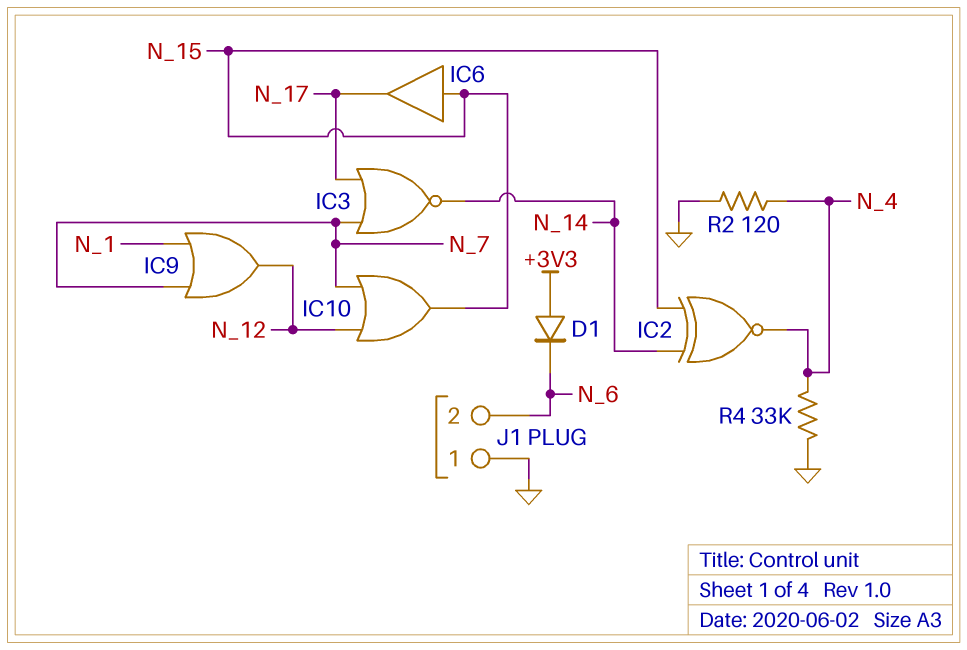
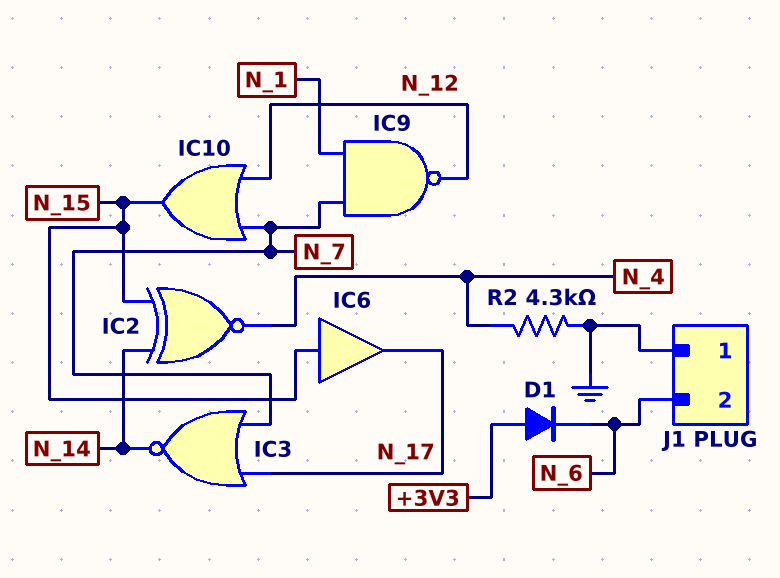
IC9: OR (in N_1, in N_7, out N_12) -> NAND (in N_1, in N_7, out N_12)
R2: 120 (GND, N_4) -> 4.3k (GND, N_4)
R4: 33k (GND, N_4) -> none

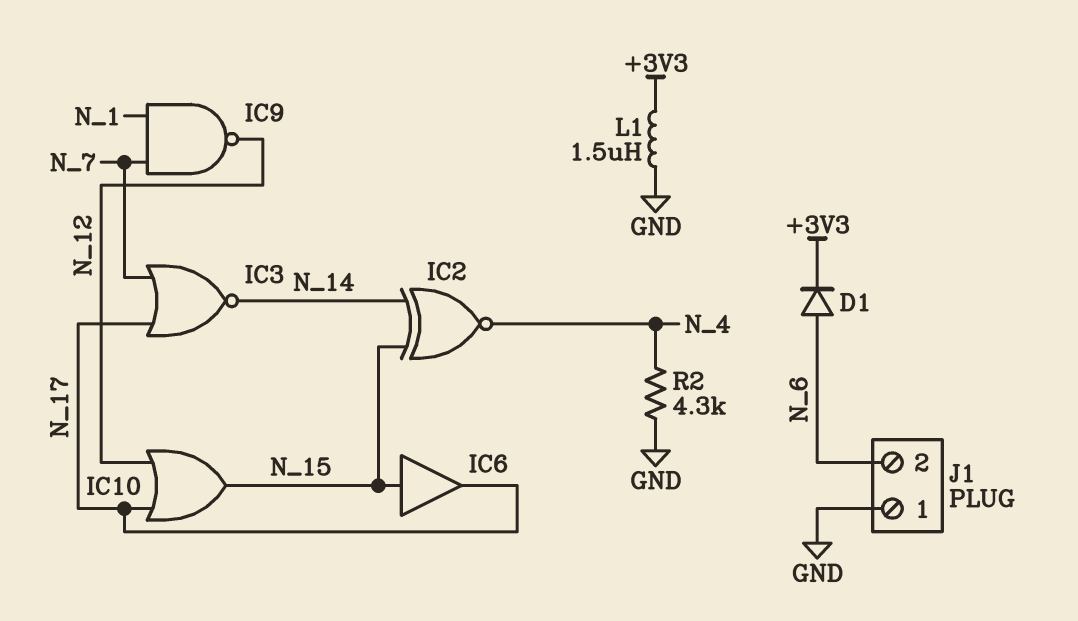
D1: diode (A +3V3, K N_6) -> diode (A N_6, K +3V3)
IC10: OR (in N_7, in N_12, out N_15) -> OR (in N_12, in N_17, out N_15)
L1: none -> 1.5uH (+3V3, GND)

